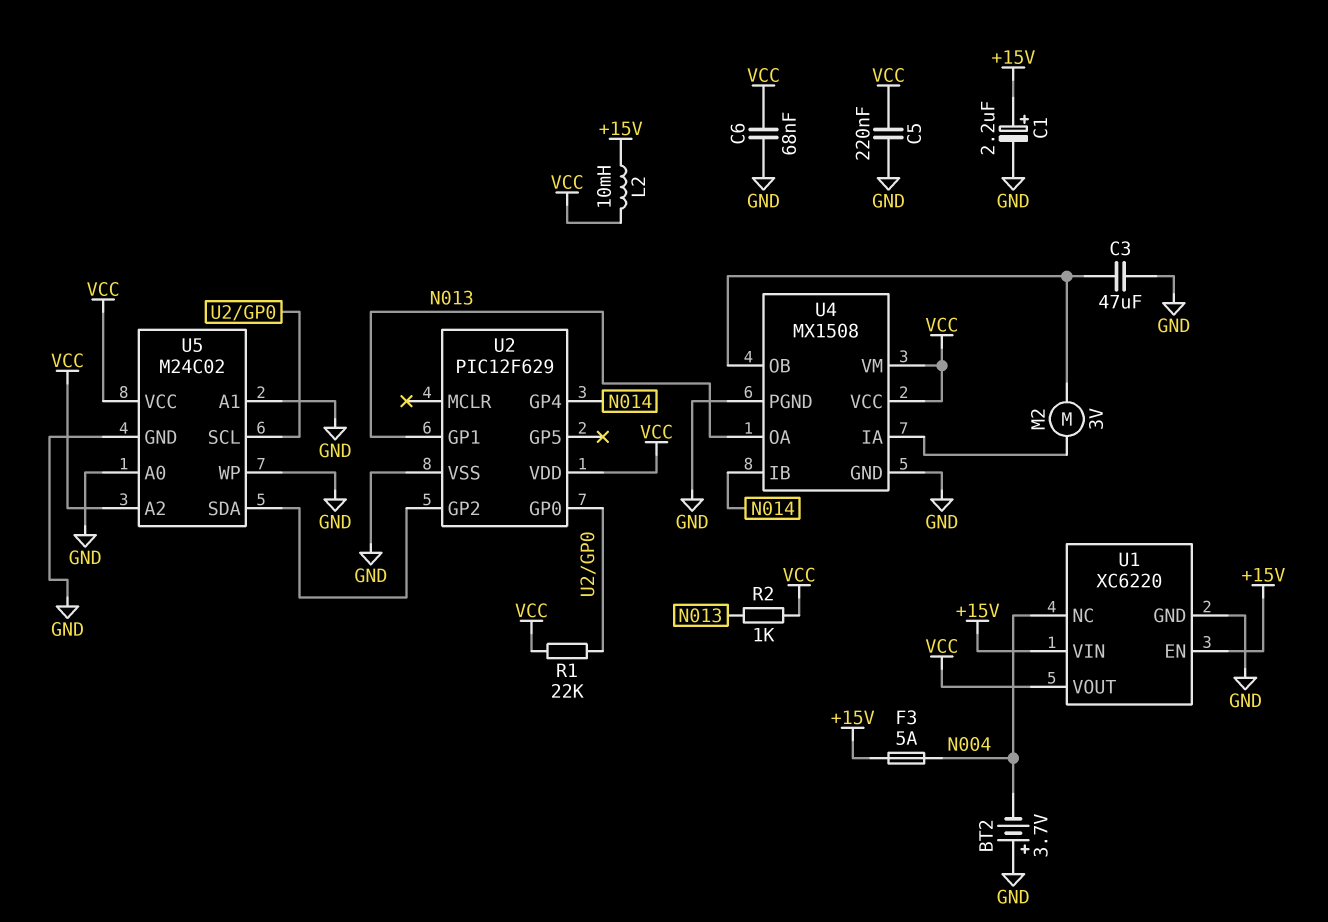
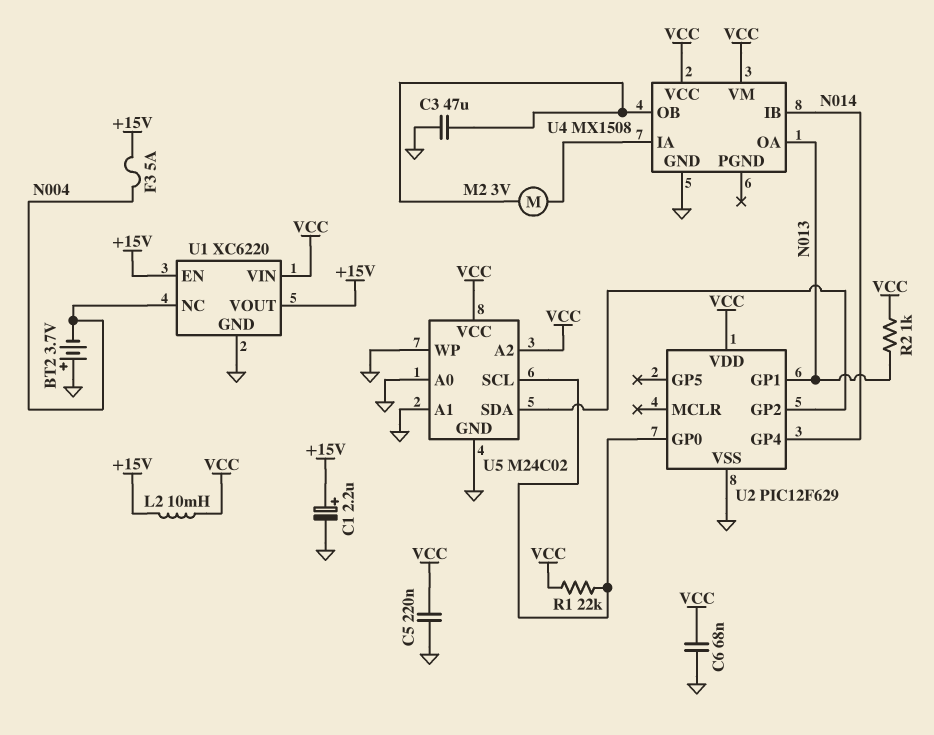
U1 pin VIN: +15V -> VCC
U1 pin VOUT: VCC -> +15V
U4 pin PGND: GND -> none

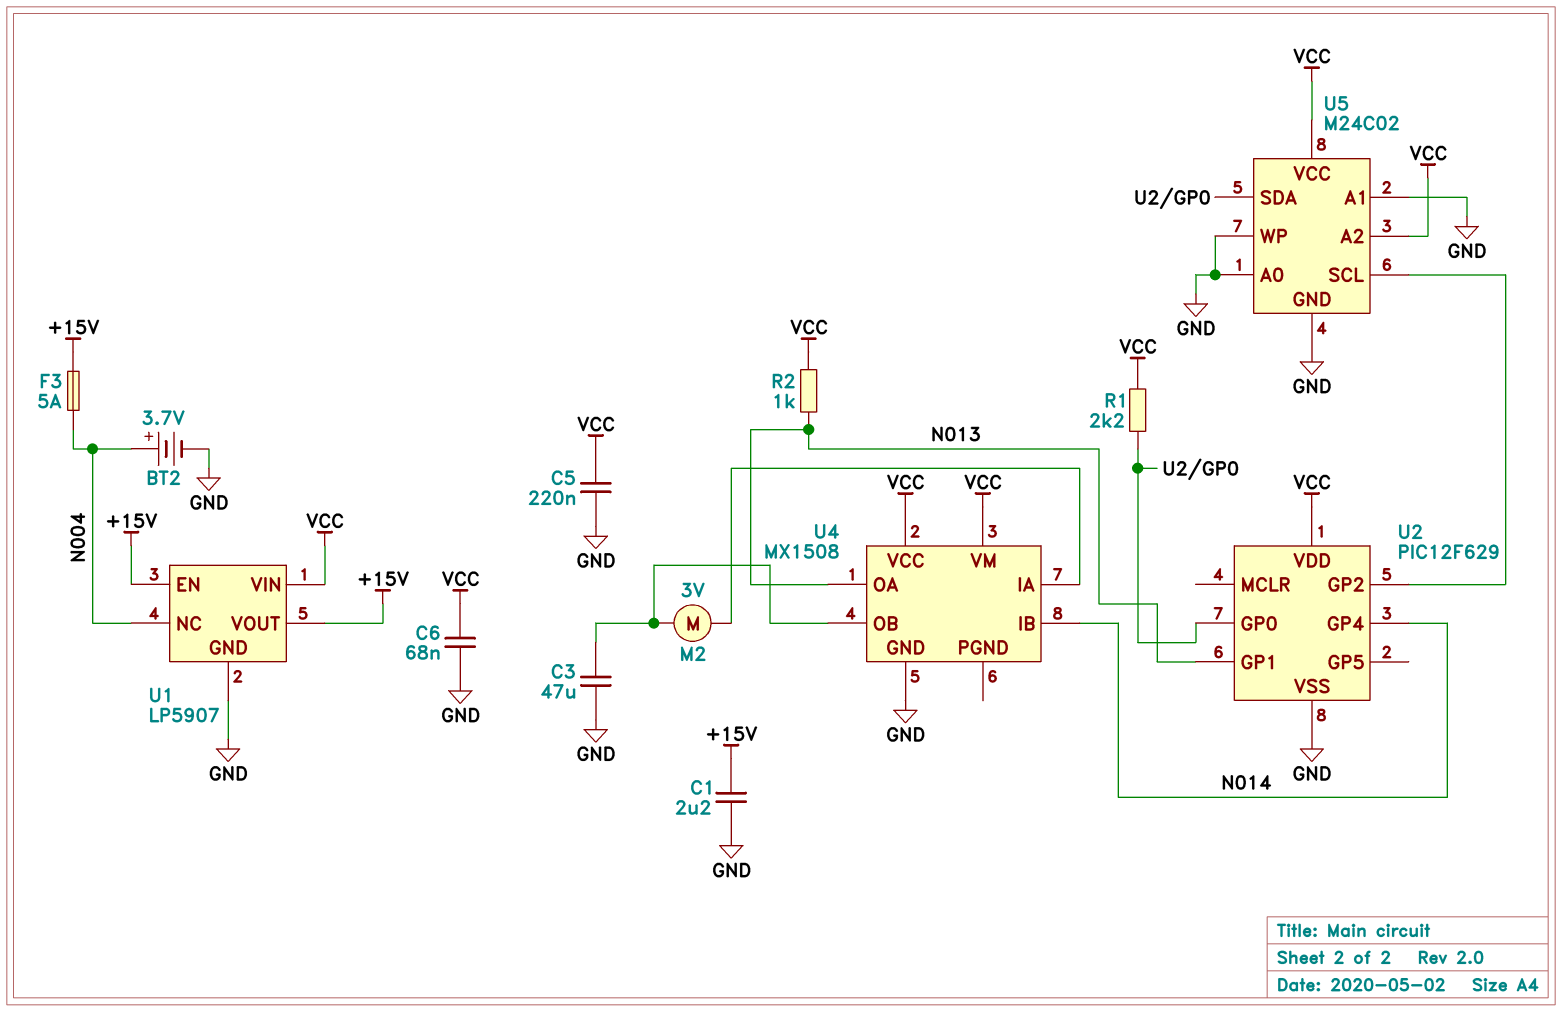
BT2: 3.7V (plus GND, minus N004) -> 3.7V (plus N004, minus GND)
C1: 2.2uF (plus +15V, minus GND) -> 2.2uF (+15V, GND)
L2: 10mH (+15V, VCC) -> none
R1: 22k (U2/GP0, VCC) -> 2.2k (U2/GP0, VCC)
U1: XC6220 -> LP5907
U5 pin SCL: U2/GP0 -> U2/GP2
U5 pin SDA: U2/GP2 -> U2/GP0

